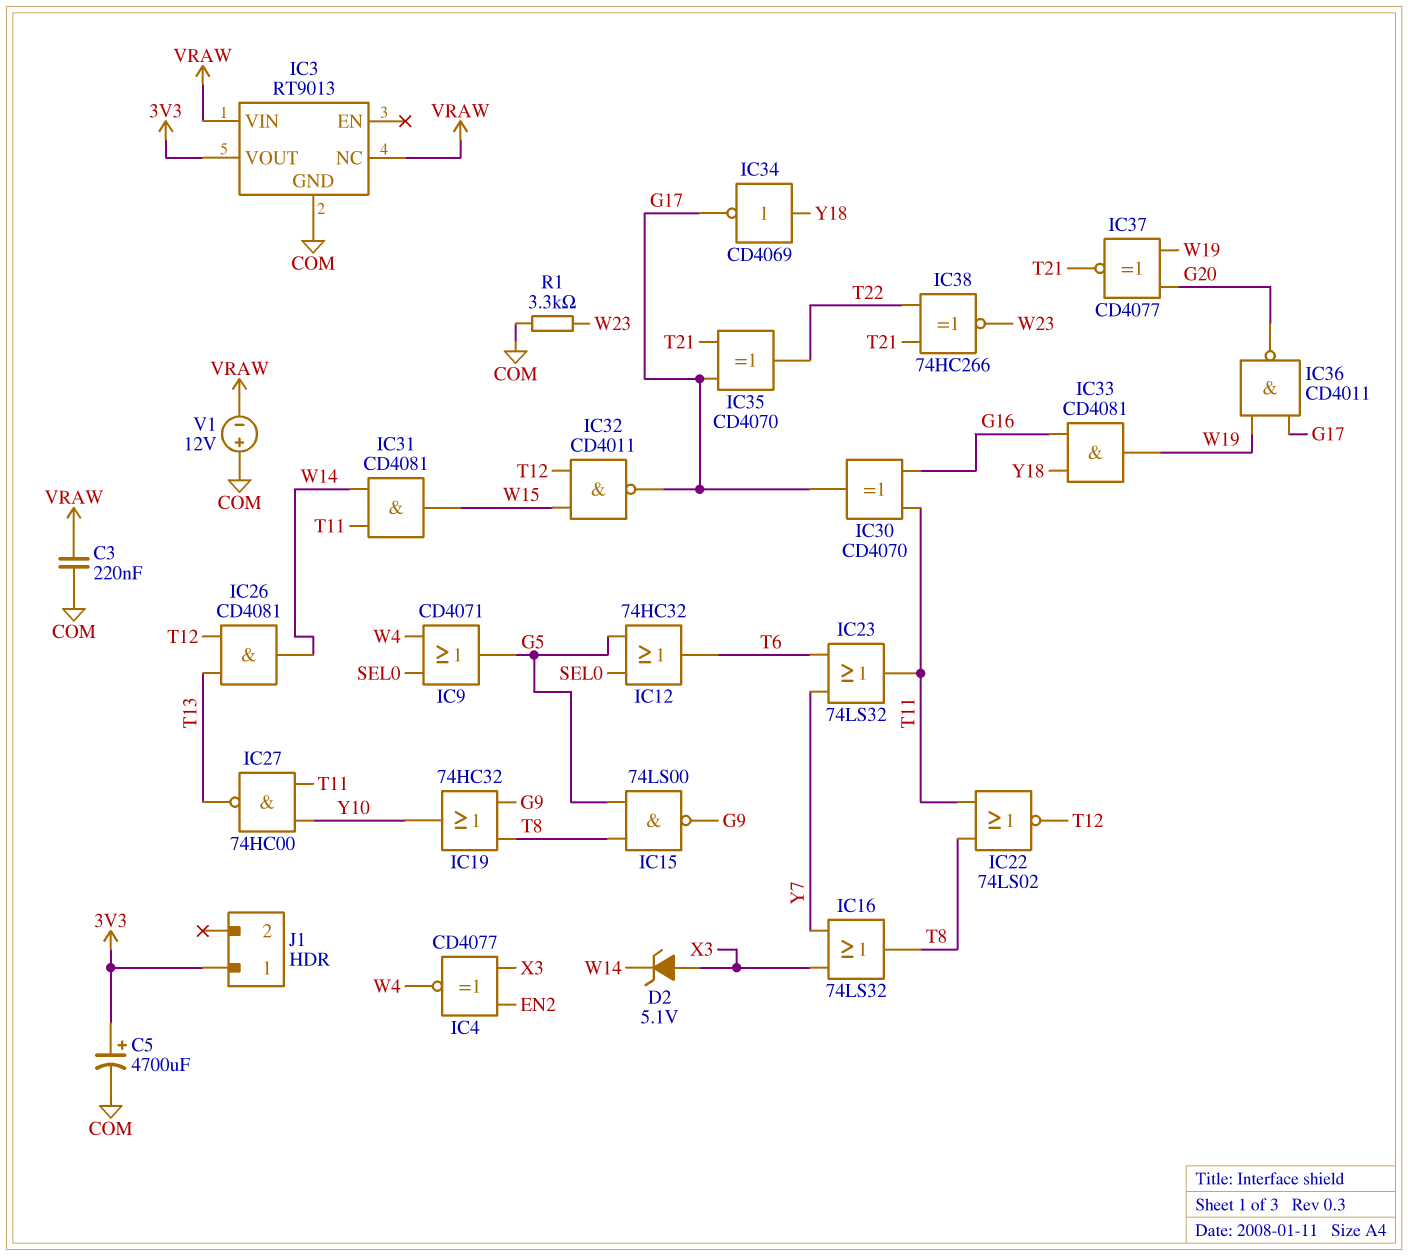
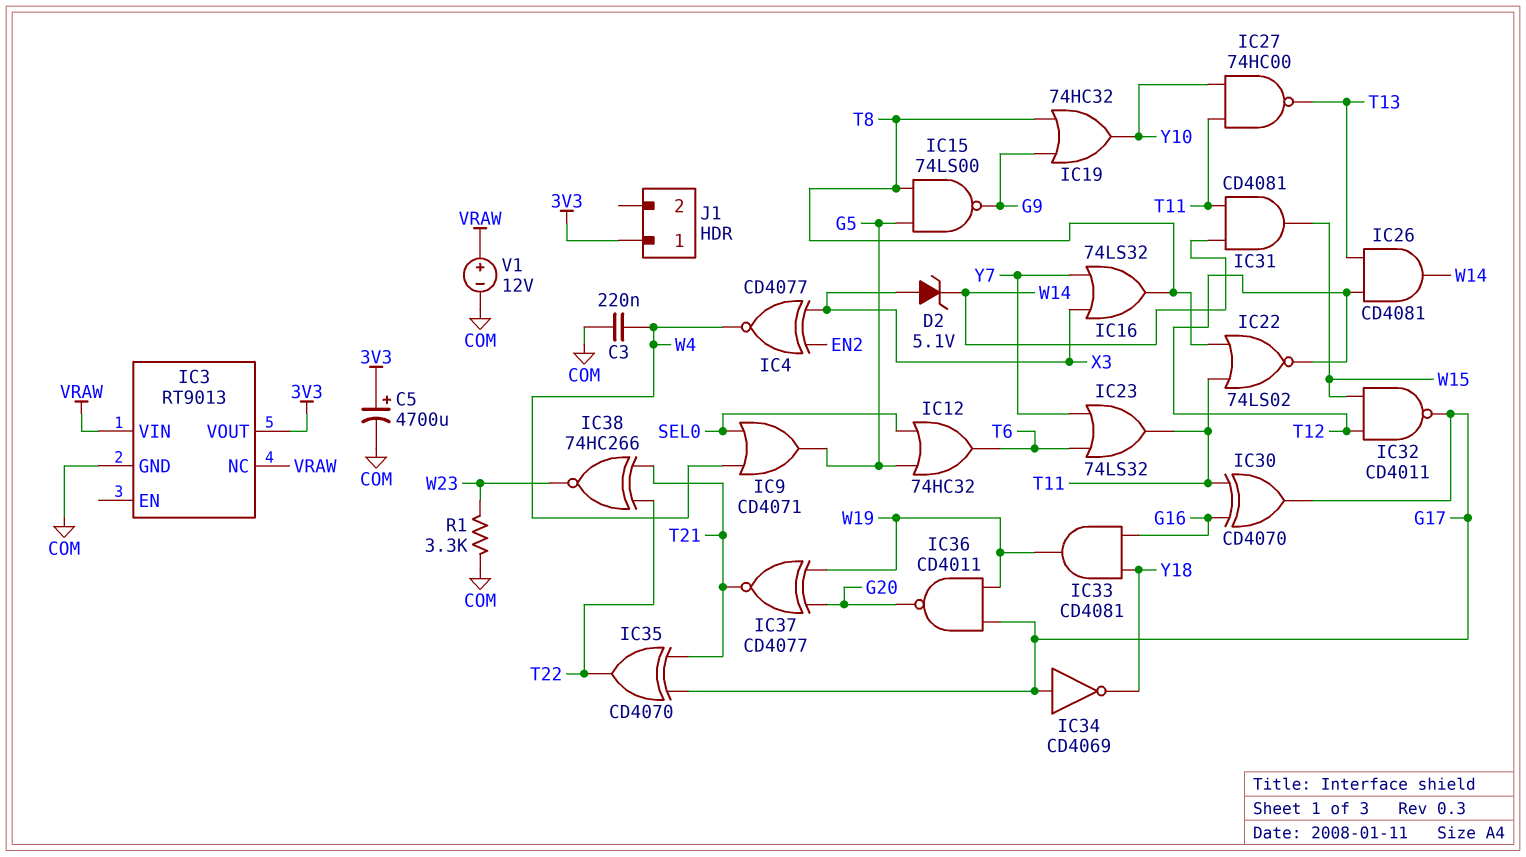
C3: 220nF (COM, VRAW) -> 220nF (COM, W4)
IC34: NOT CD4069 (in Y18, out G17) -> NOT CD4069 (in G17, out Y18)
V1: 12V (plus COM, minus VRAW) -> 12V (plus VRAW, minus COM)

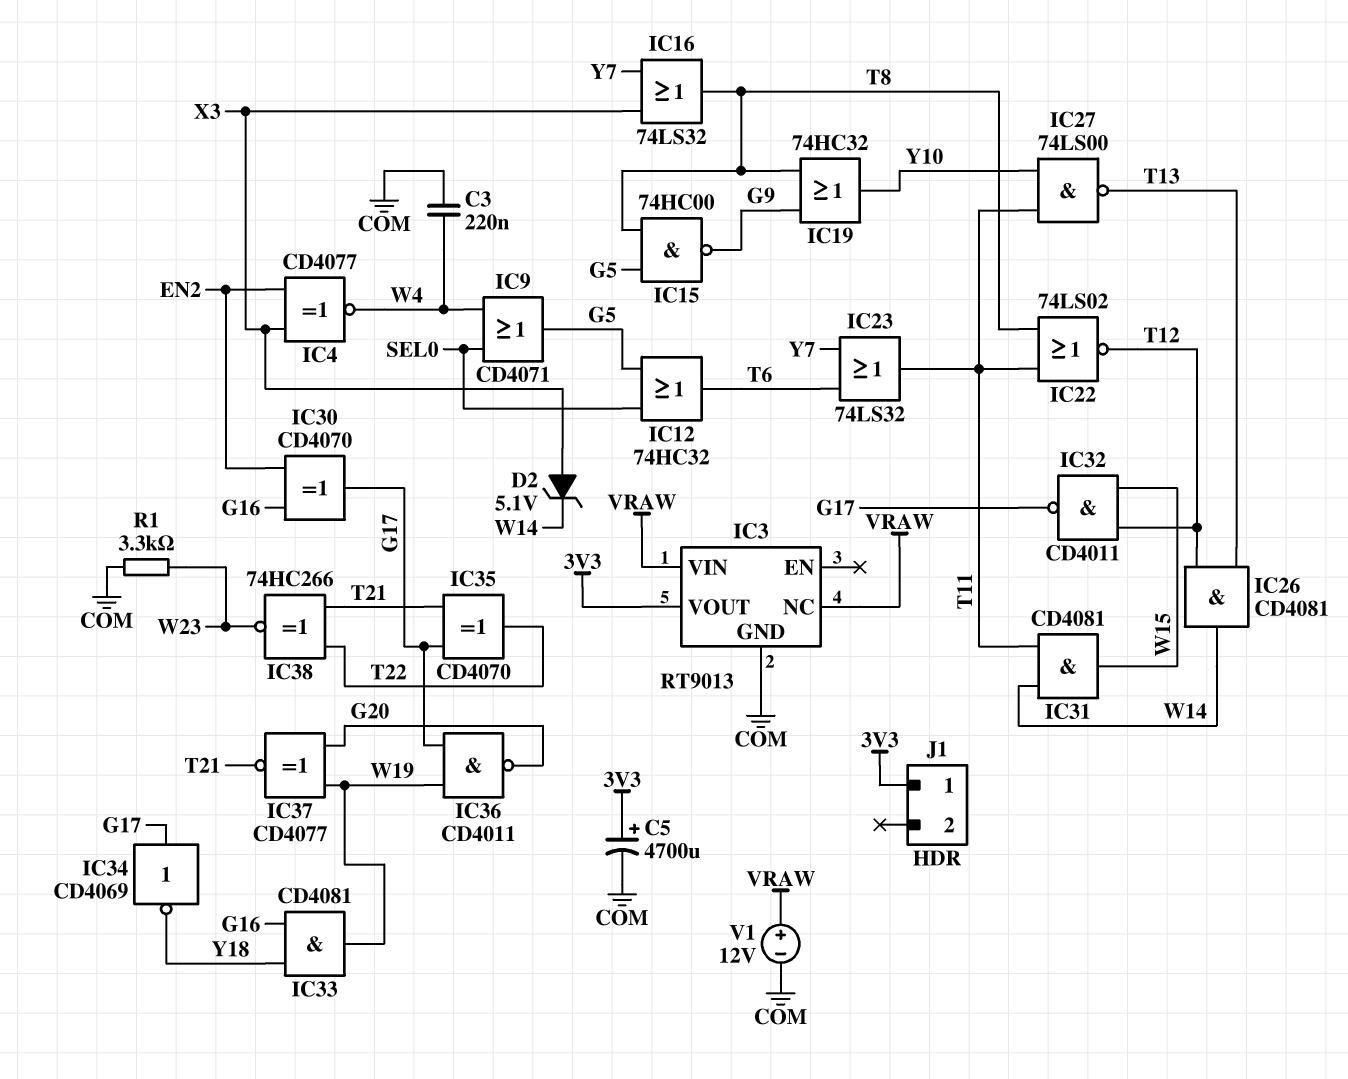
IC15: NAND 74LS00 (in G5, in T8, out G9) -> NAND 74HC00 (in G5, in T8, out G9)
IC27: NAND 74HC00 (in T11, in Y10, out T13) -> NAND 74LS00 (in T11, in Y10, out T13)
IC30: XOR CD4070 (in G16, in T11, out G17) -> XOR CD4070 (in EN2, in G16, out G17)

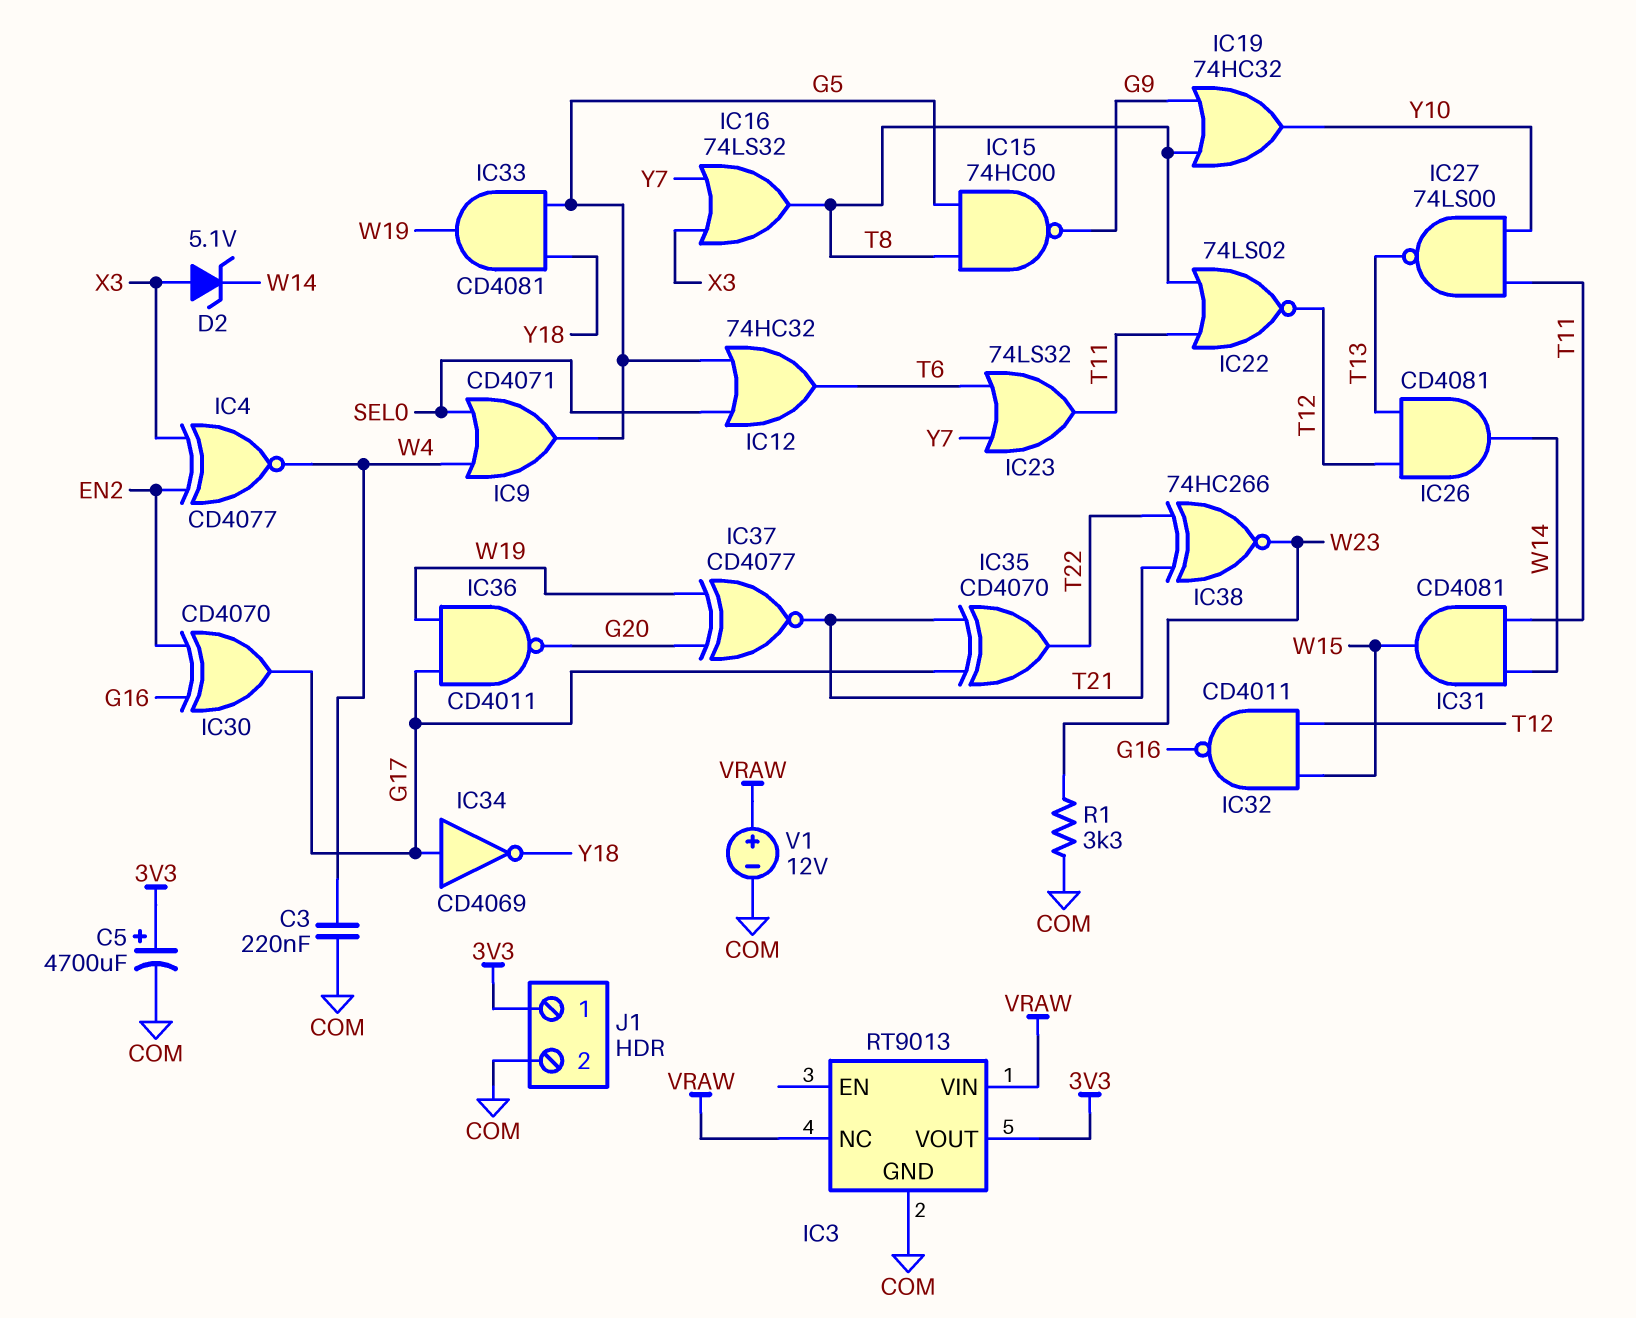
IC32: NAND CD4011 (in T12, in W15, out G17) -> NAND CD4011 (in T12, in W15, out G16)
IC33: AND CD4081 (in G16, in Y18, out W19) -> AND CD4081 (in G5, in Y18, out W19)
J1 pin 2: none -> COM

